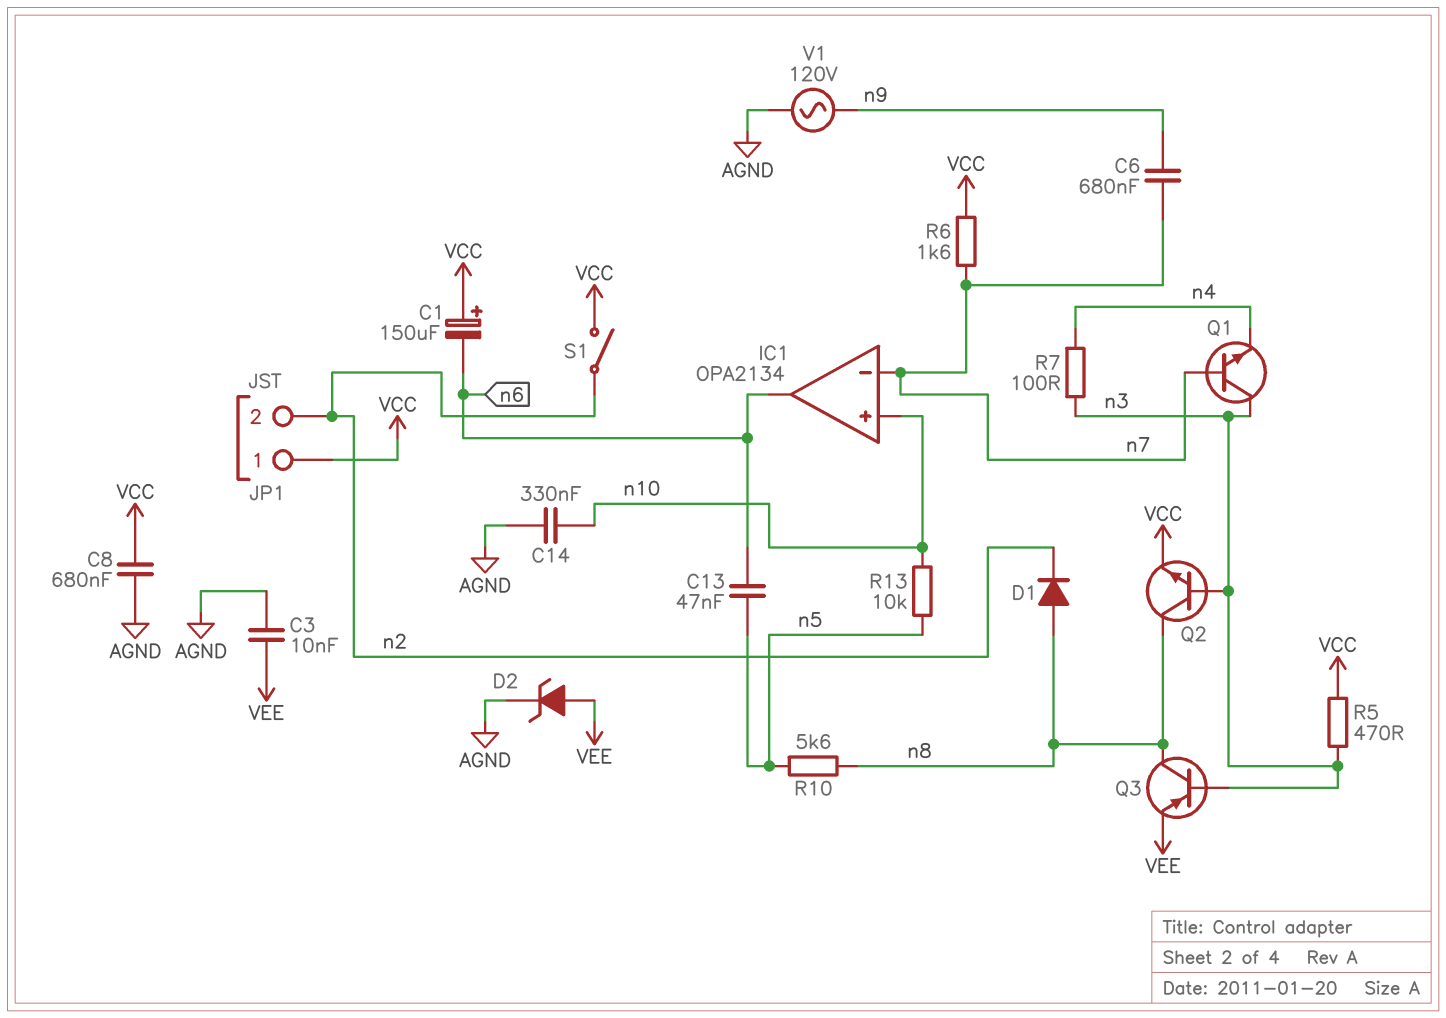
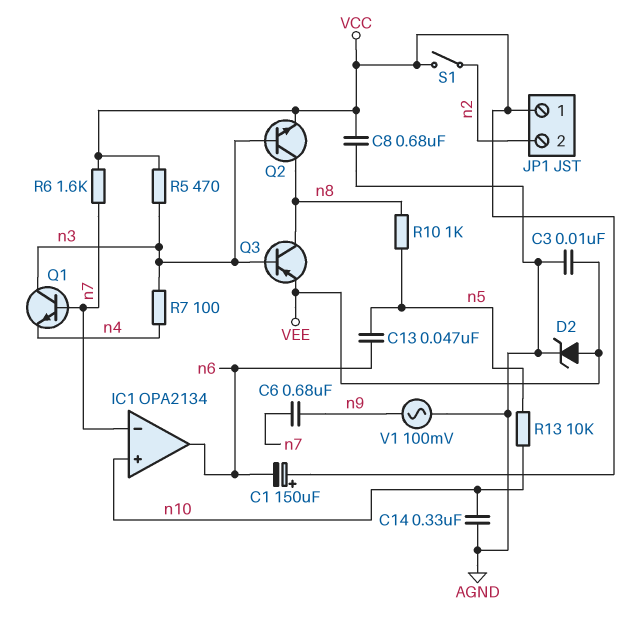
D1: diode (A n8, K n2) -> none
R10: 5.6k (n5, n8) -> 1k (n5, n8)
V1: AC 120V (AGND, n9) -> AC 100mV (AGND, n9)

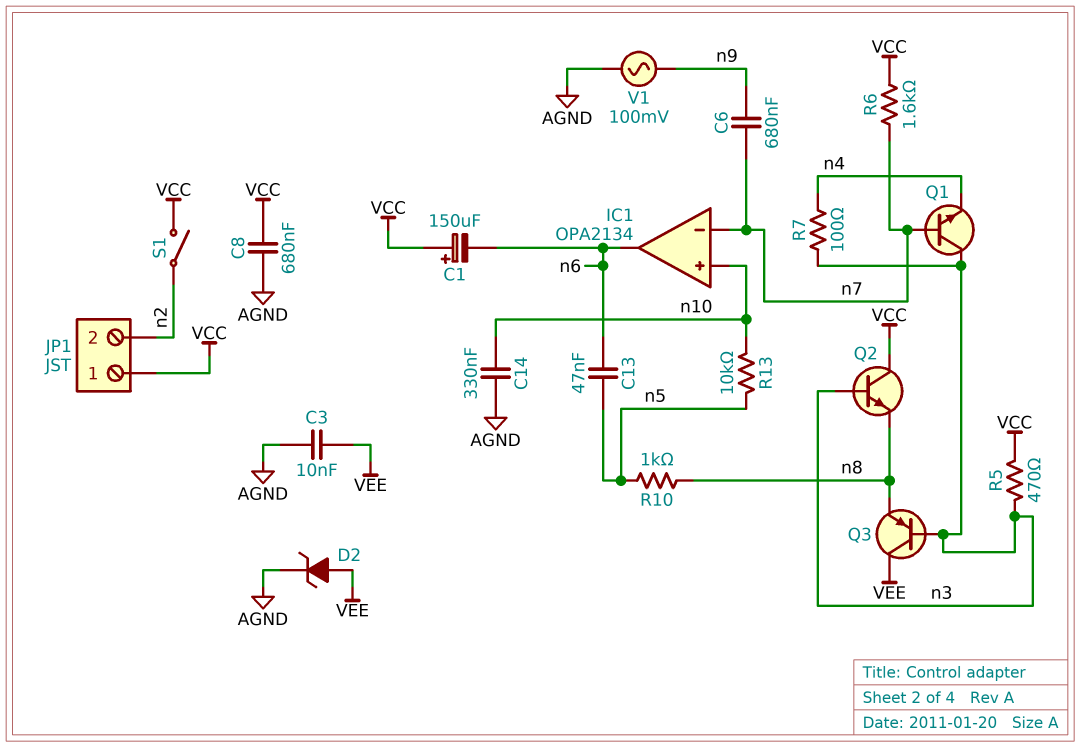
Q2: NPN (B n3, C n8, E VCC) -> NPN (B n3, C VCC, E n8)
Q3: PNP (B n3, C n8, E VEE) -> PNP (B n3, C VEE, E n8)

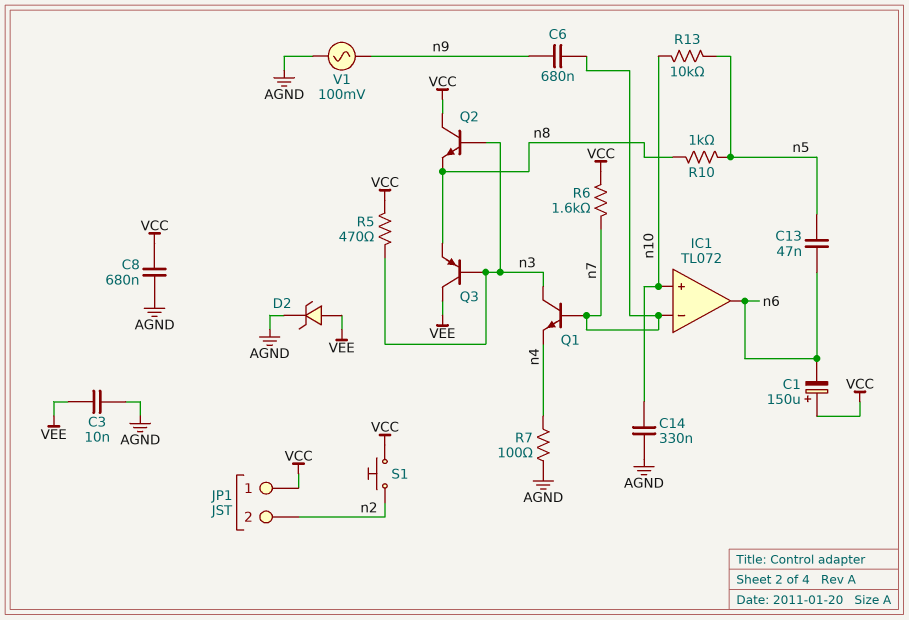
IC1: OPA2134 -> TL072
R7: 100 (n3, n4) -> 100 (AGND, n4)
S1: switch (VCC, n2) -> button (VCC, n2)

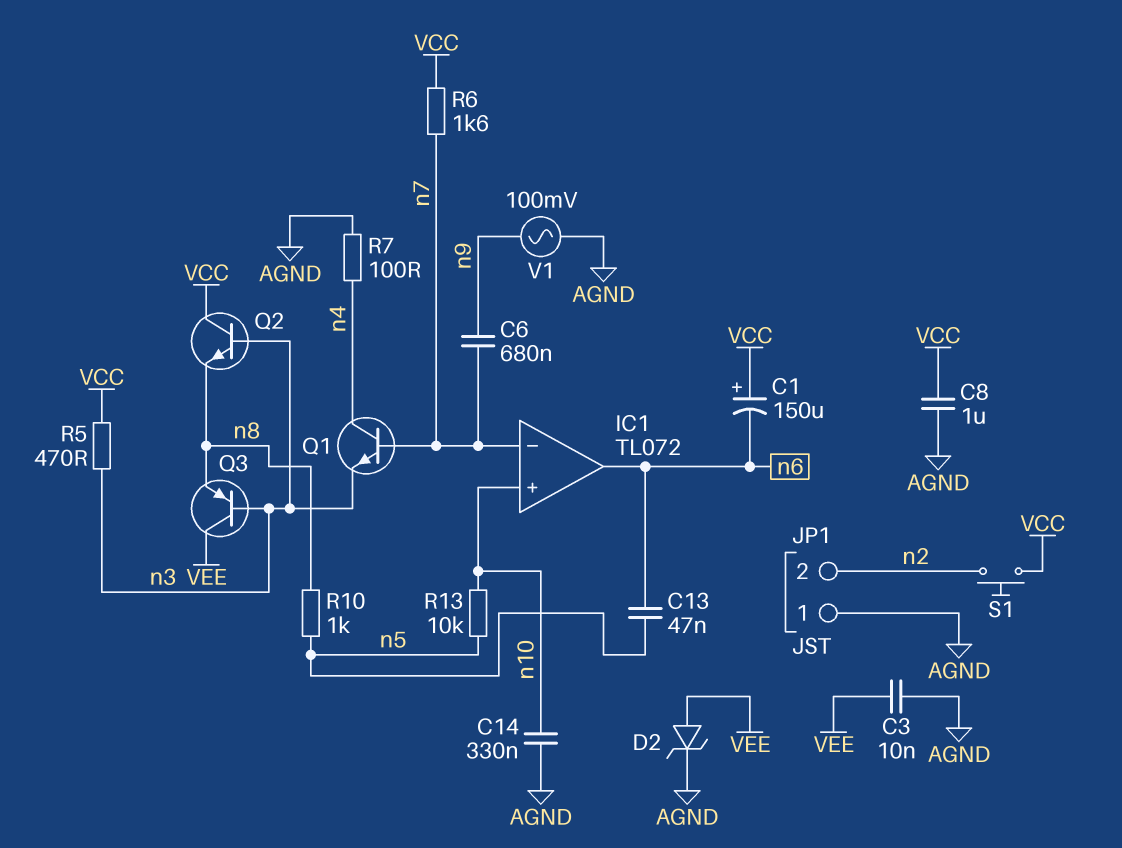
C8: 680nF (AGND, VCC) -> 1uF (AGND, VCC)
JP1 pin 1: VCC -> AGND
Q1: NPN (B n7, C n3, E n4) -> NPN (B n7, C n4, E n3)

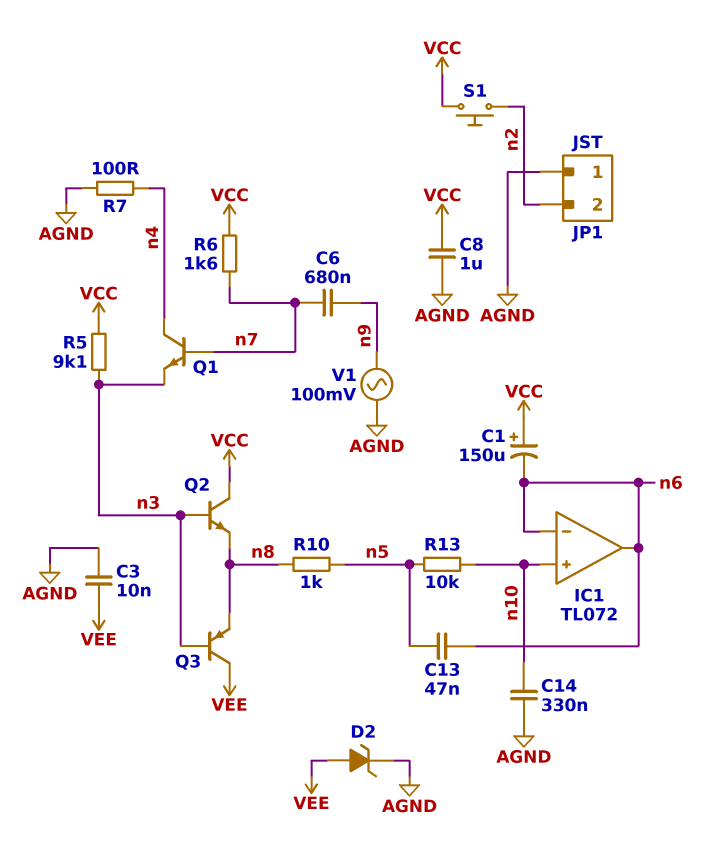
IC1 pin in-: n7 -> n6
R5: 470 (VCC, n3) -> 9.1k (VCC, n3)

